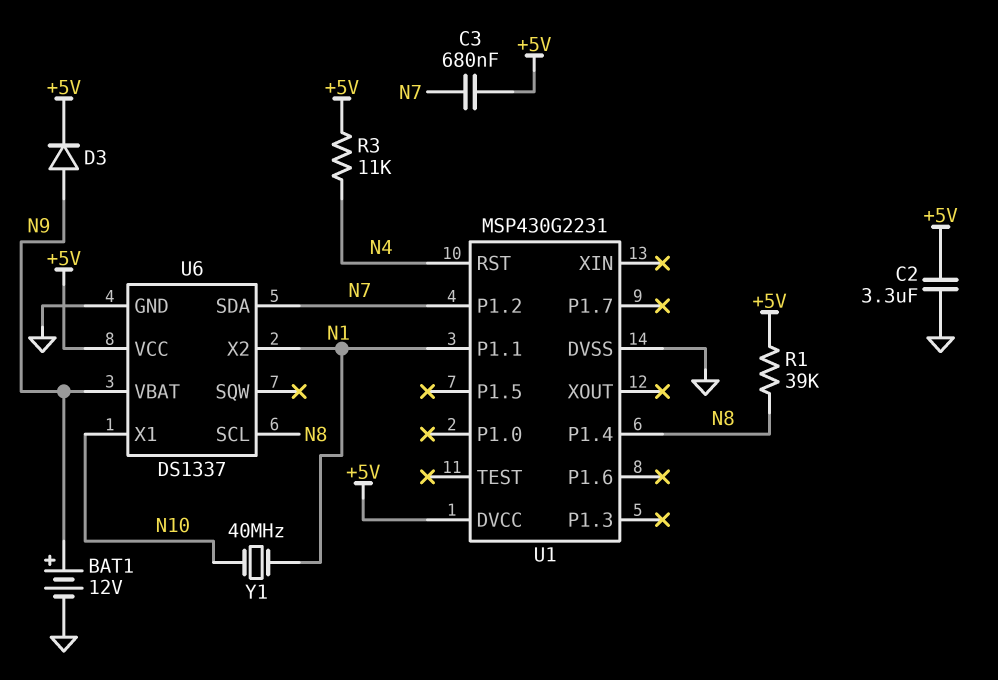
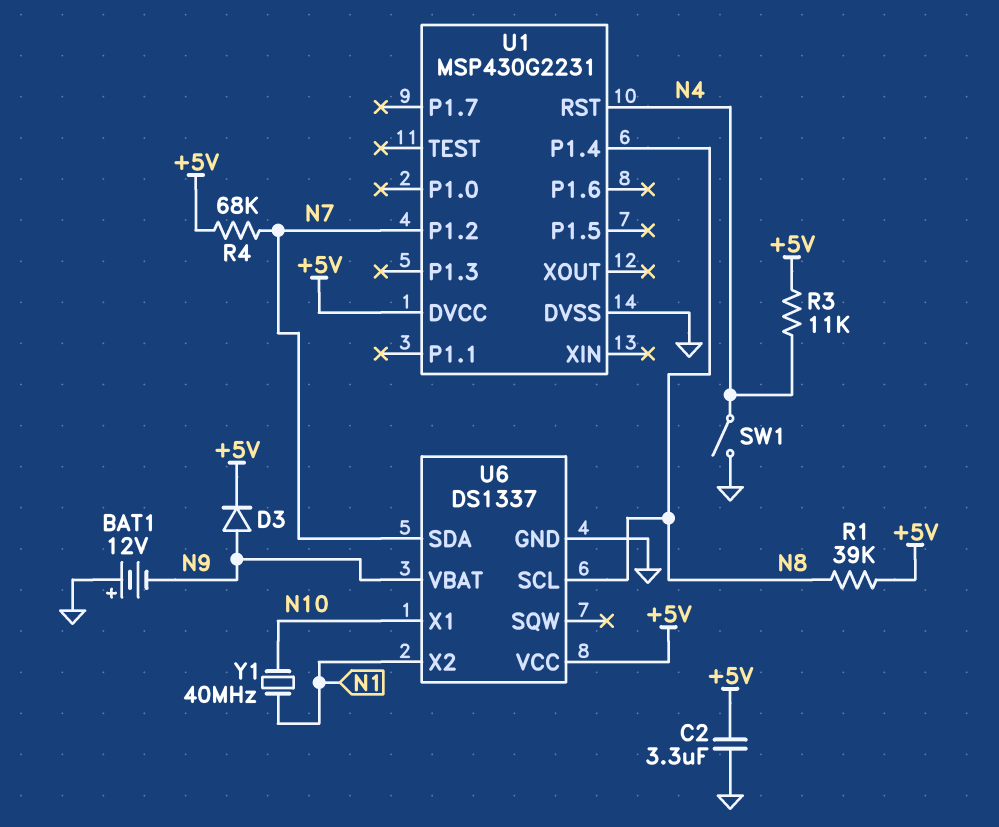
BAT1: 12V (plus N9, minus GND) -> 12V (plus GND, minus N9)
C3: 680nF (+5V, N7) -> none
R4: none -> 68k (+5V, N7)
SW1: none -> switch (GND, N4)
U1 pin P1.1: N1 -> none

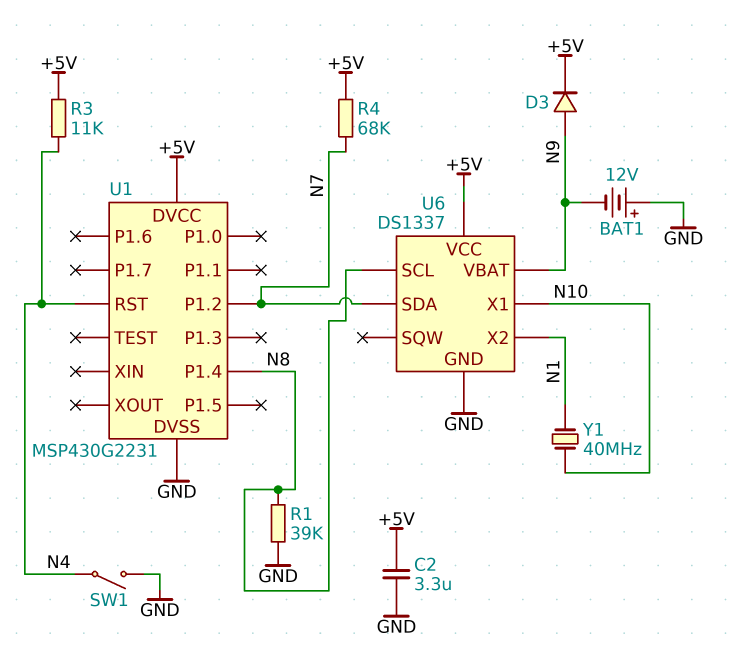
R1: 39k (+5V, N8) -> 39k (GND, N8)

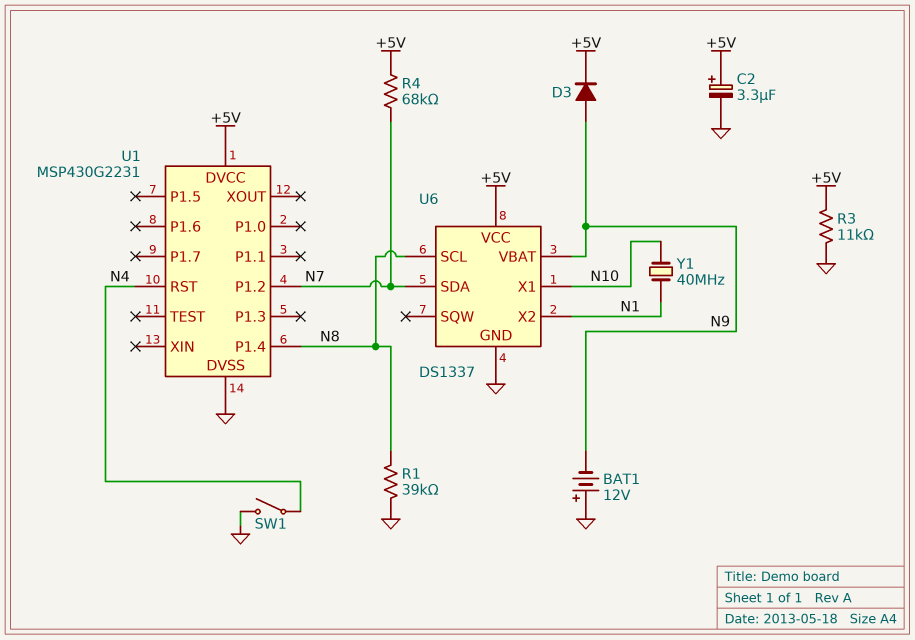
C2: 3.3uF (+5V, GND) -> 3.3uF (plus +5V, minus GND)
R3: 11k (+5V, N4) -> 11k (+5V, GND)

